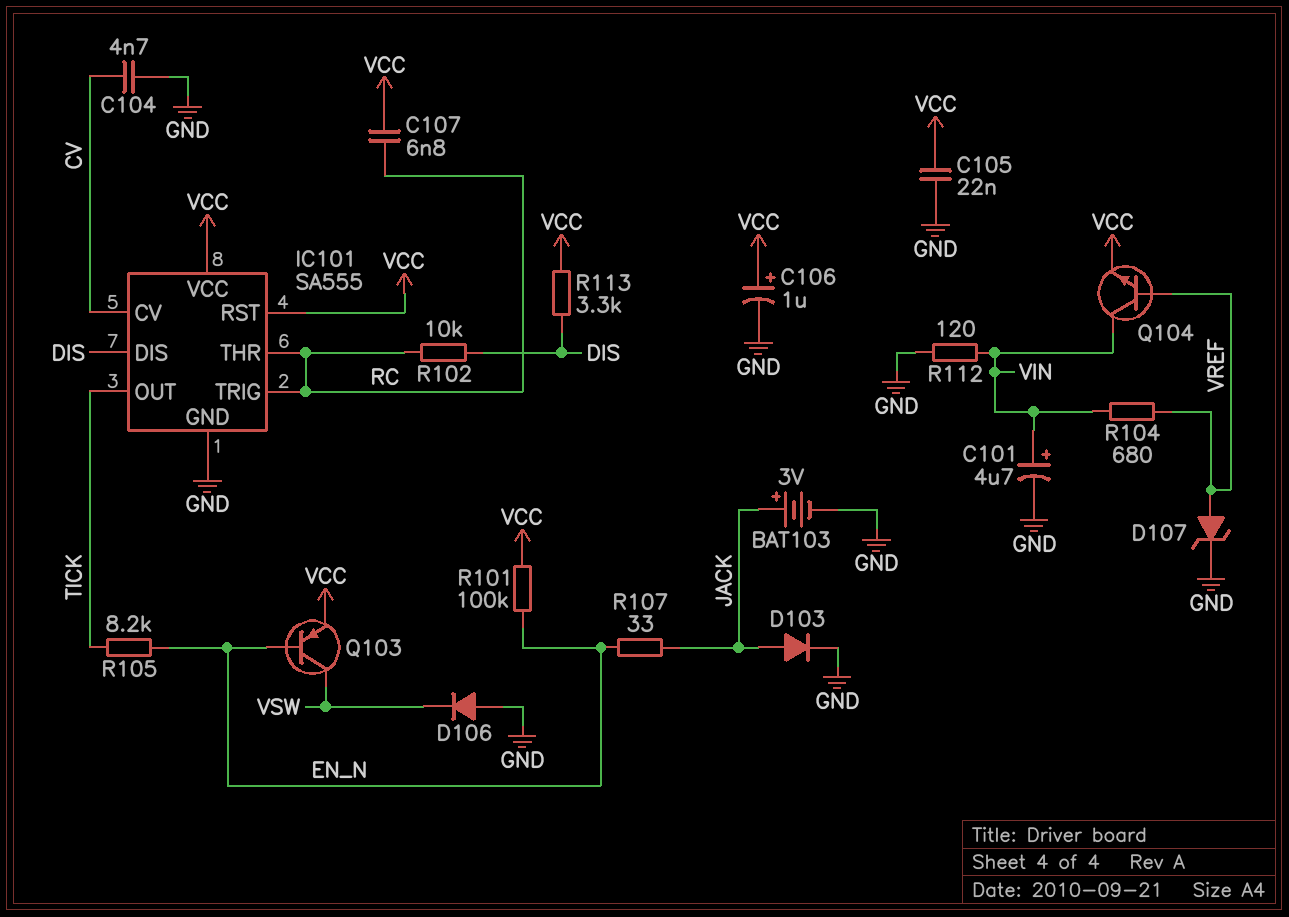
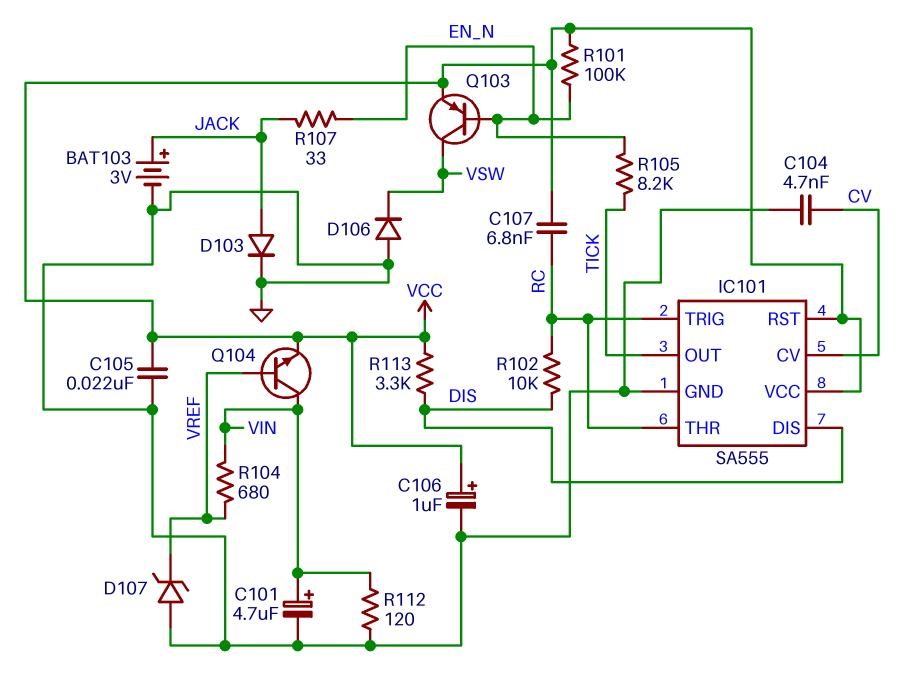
D107: zener (A VREF, K GND) -> zener (A GND, K VREF)

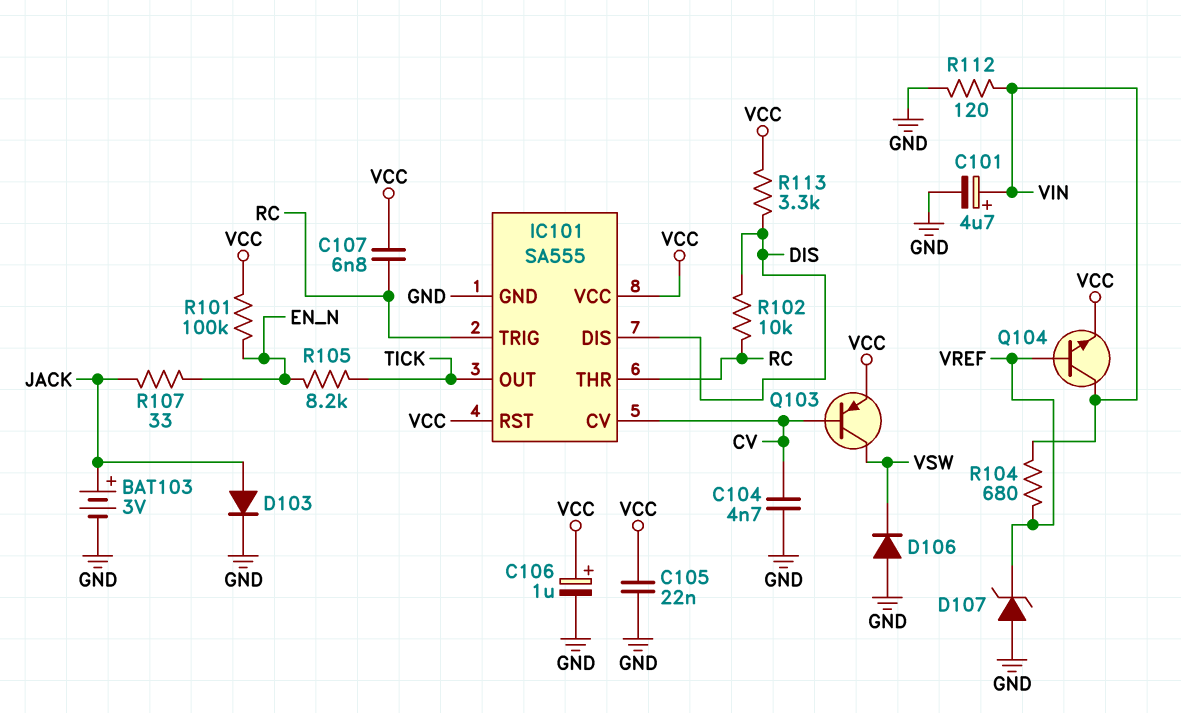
Q103: PNP (B EN_N, C VSW, E VCC) -> PNP (B CV, C VSW, E VCC)

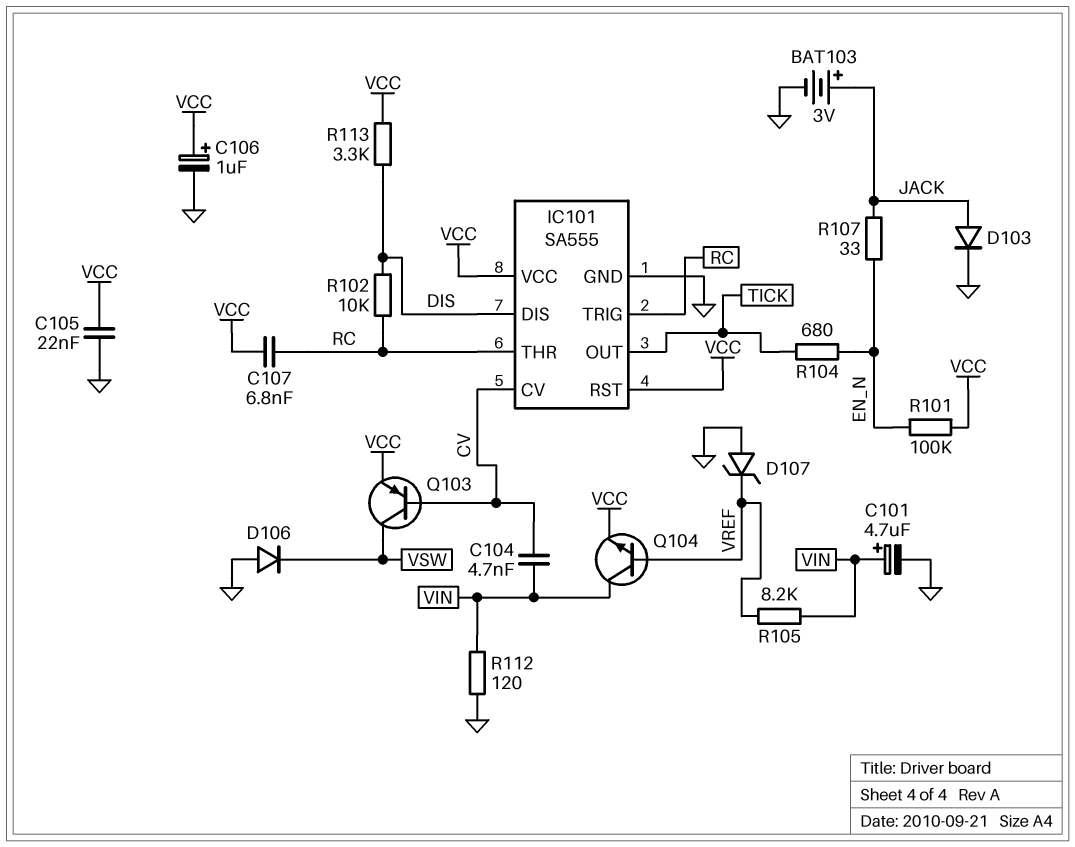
C104: 4.7nF (CV, GND) -> 4.7nF (CV, VIN)
R104: 680 (VIN, VREF) -> 680 (EN_N, TICK)
R105: 8.2k (EN_N, TICK) -> 8.2k (VIN, VREF)

